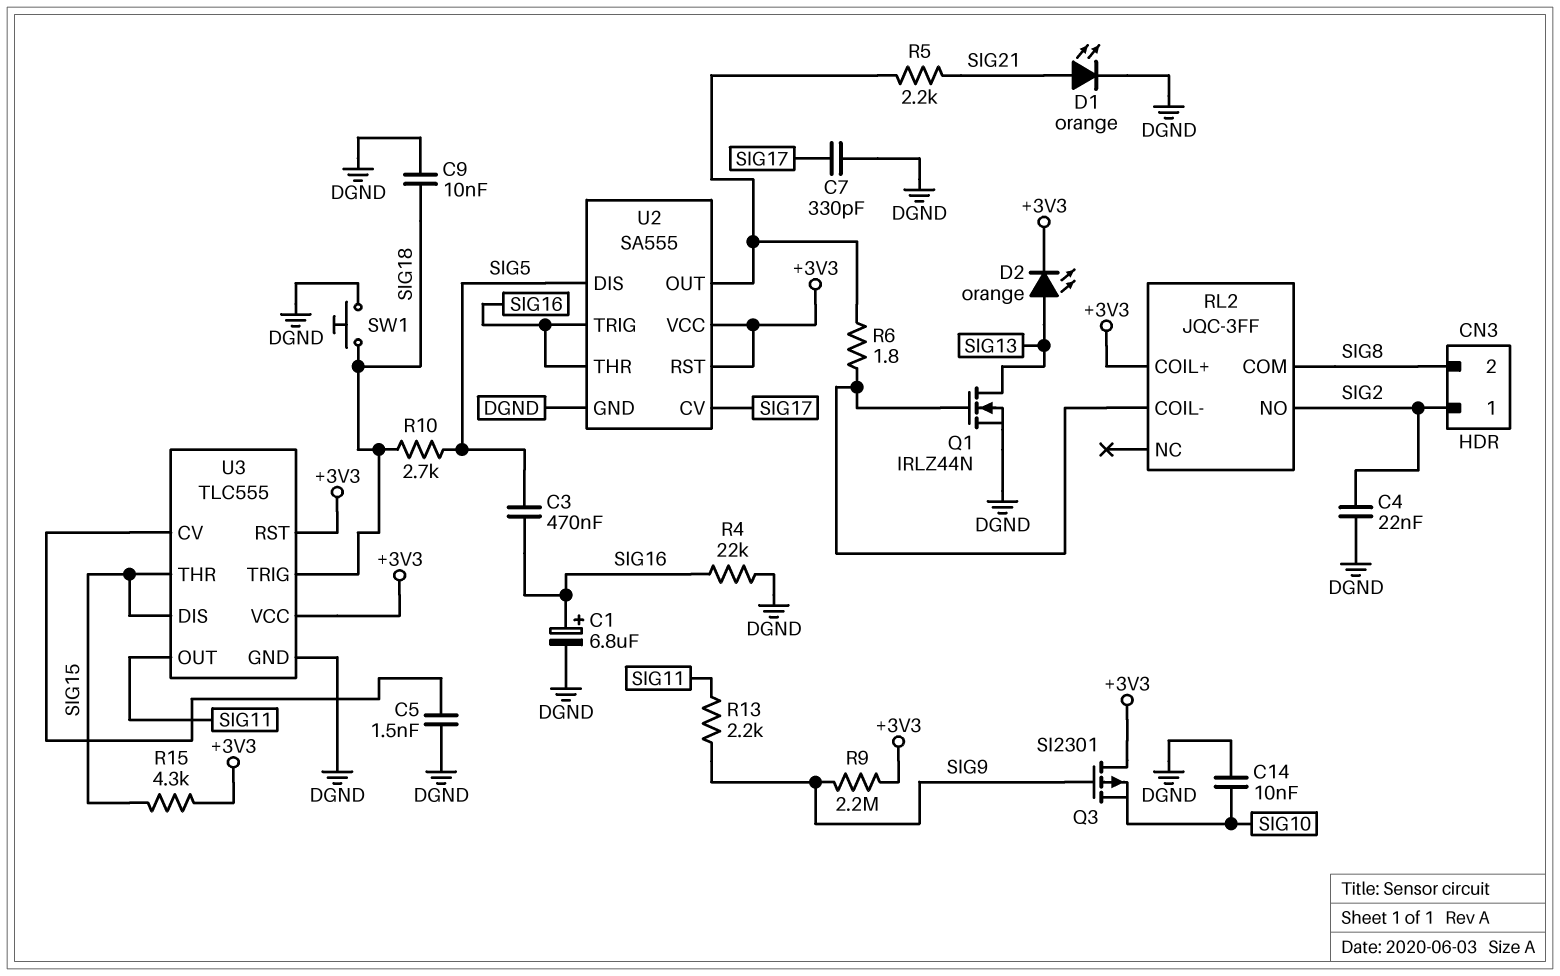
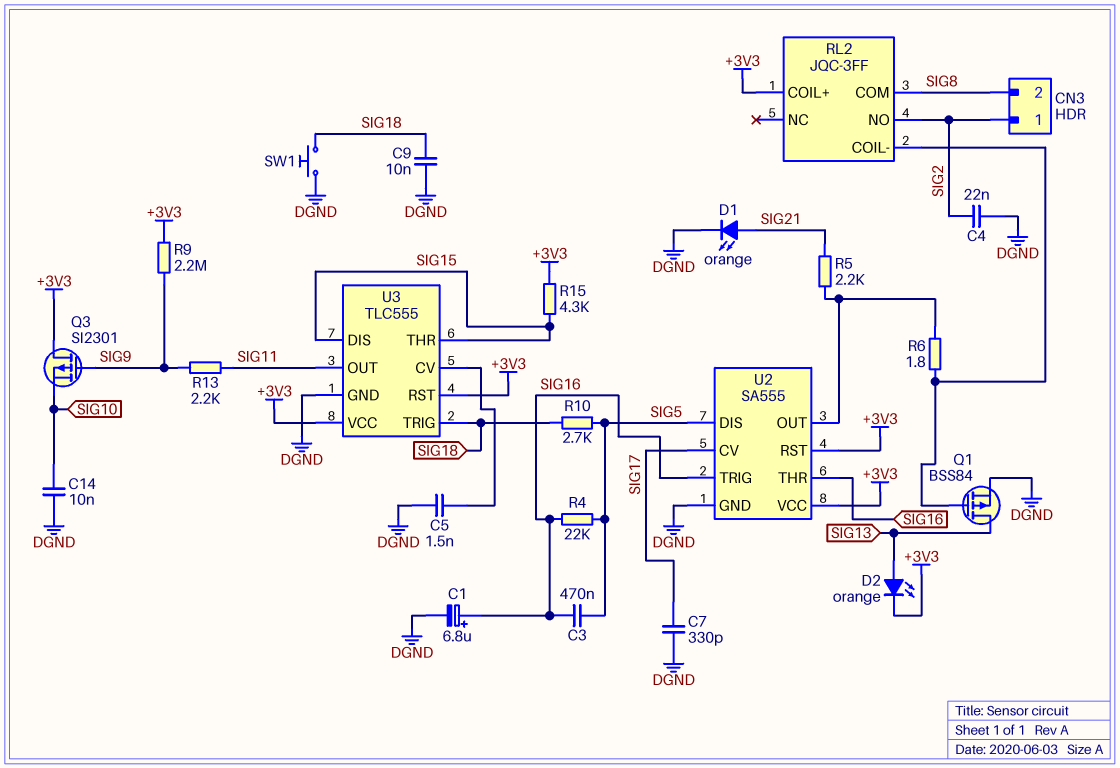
Q1: NMOS IRLZ44N (G RL2/COIL-, D SIG13, S DGND) -> PMOS BSS84 (G RL2/COIL-, D SIG13, S DGND)
R4: 22k (DGND, SIG16) -> 22k (SIG5, SIG16)

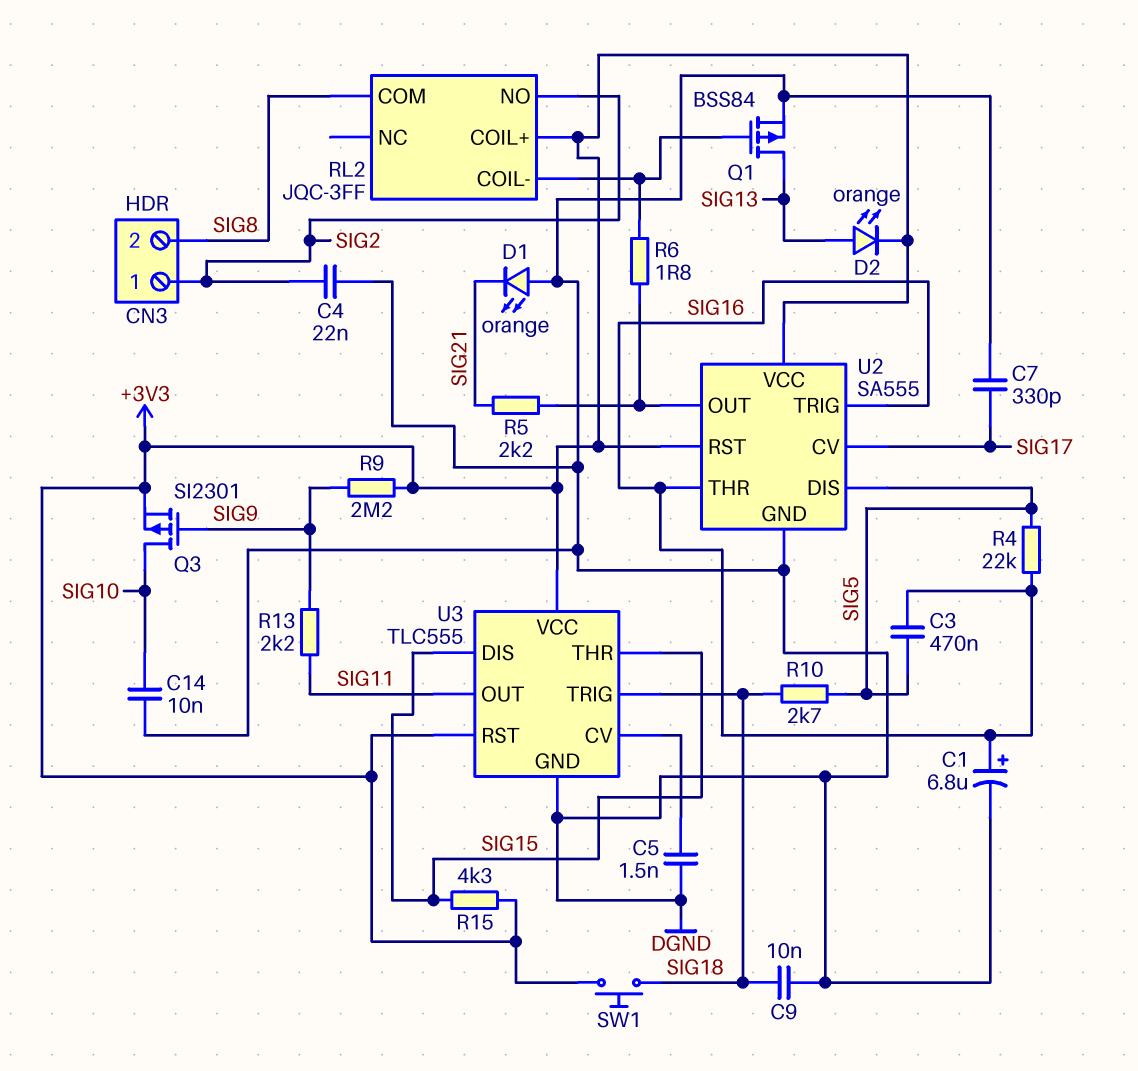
D1: LED orange (A SIG21, K DGND) -> LED orange (A DGND, K SIG21)
Q3: PMOS SI2301 (G SIG9, D +3V3, S SIG10) -> PMOS SI2301 (G SIG9, D SIG10, S +3V3)
SW1: button (DGND, SIG18) -> button (+3V3, SIG18)

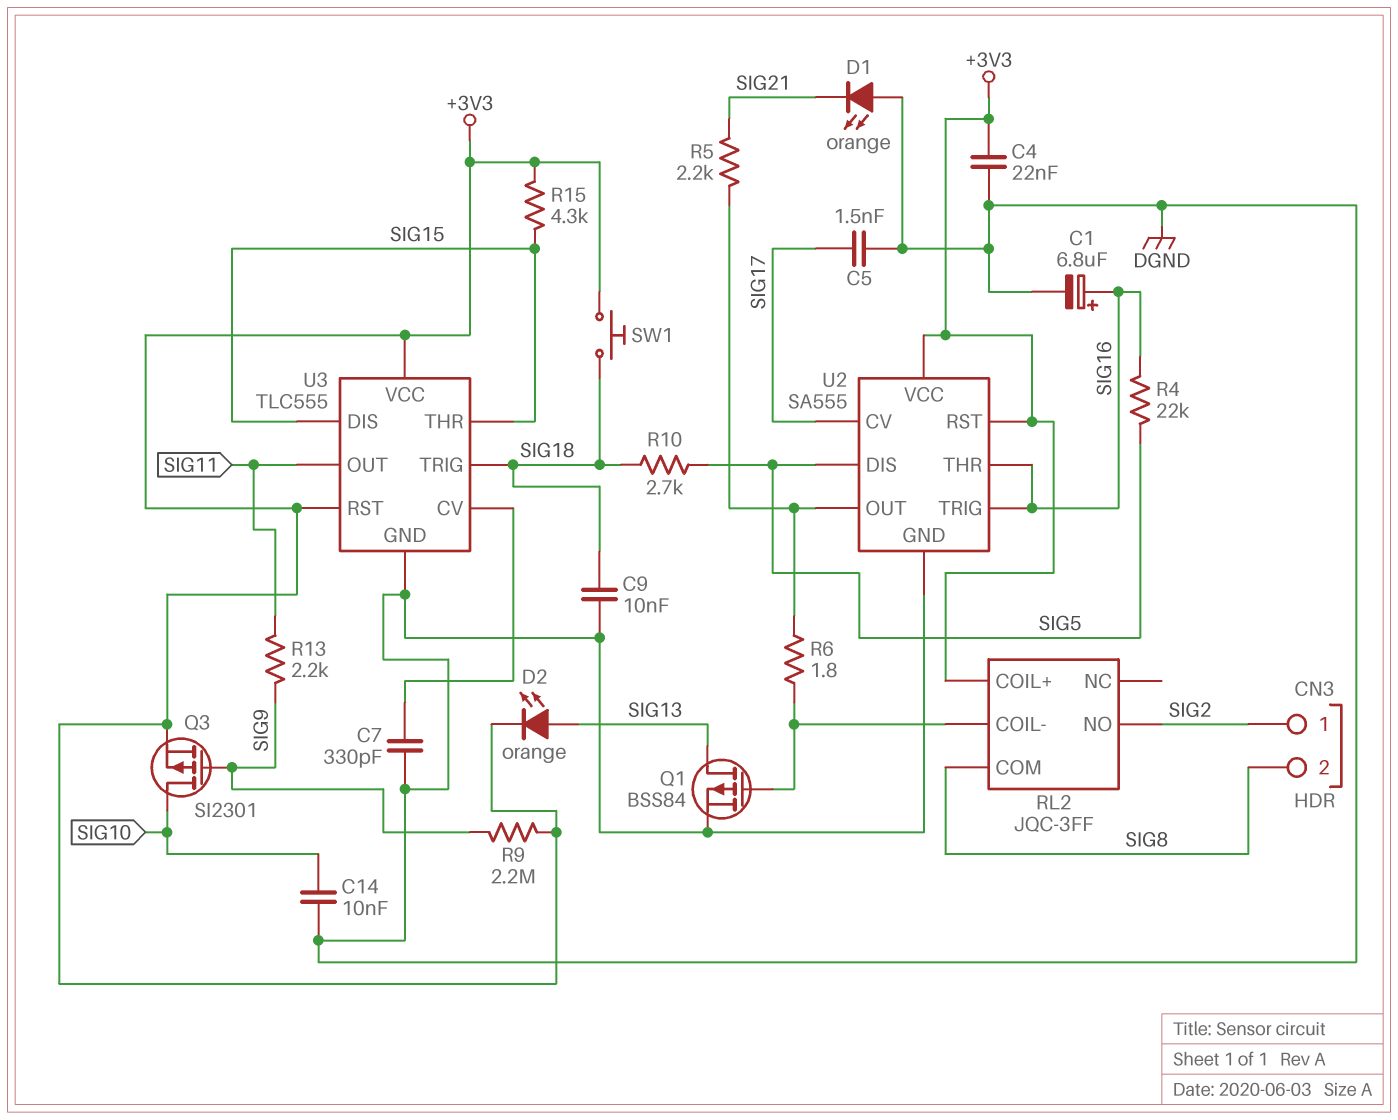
C3: 470nF (SIG5, SIG16) -> none
C4: 22nF (DGND, SIG2) -> 22nF (+3V3, DGND)
C5: 1.5nF (DGND, U3/CV) -> 1.5nF (DGND, SIG17)
C7: 330pF (DGND, SIG17) -> 330pF (DGND, U3/CV)

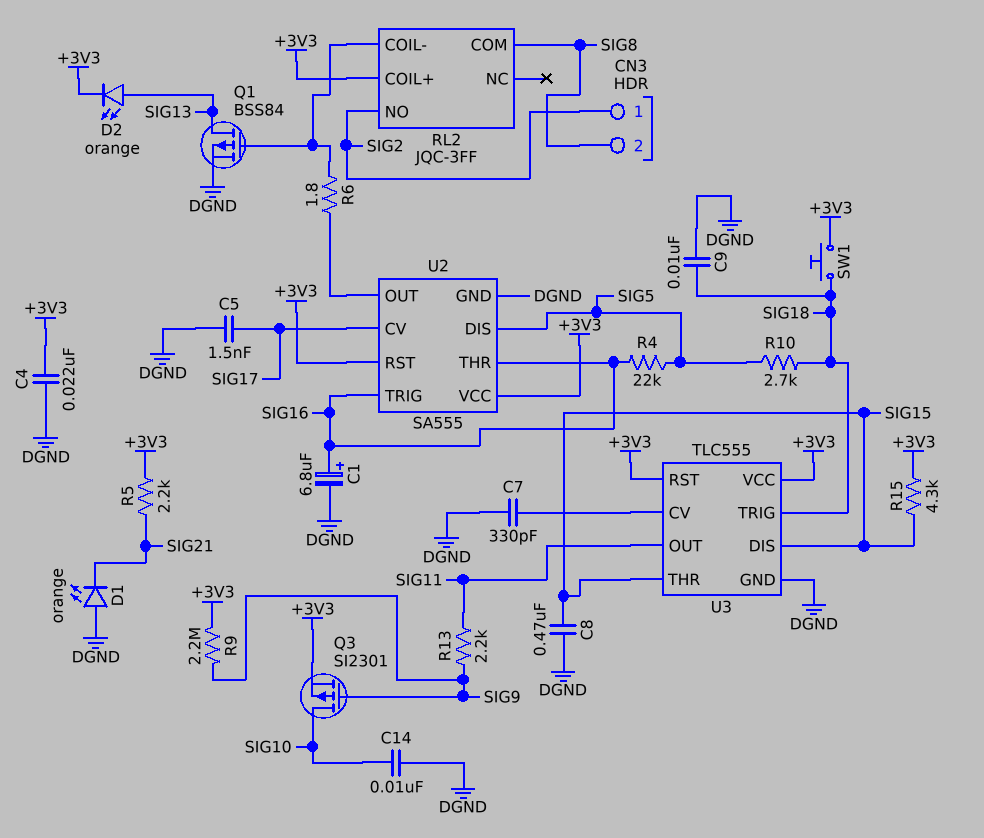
C8: none -> 470nF (DGND, SIG15)
R5: 2.2k (SIG21, U2/OUT) -> 2.2k (+3V3, SIG21)

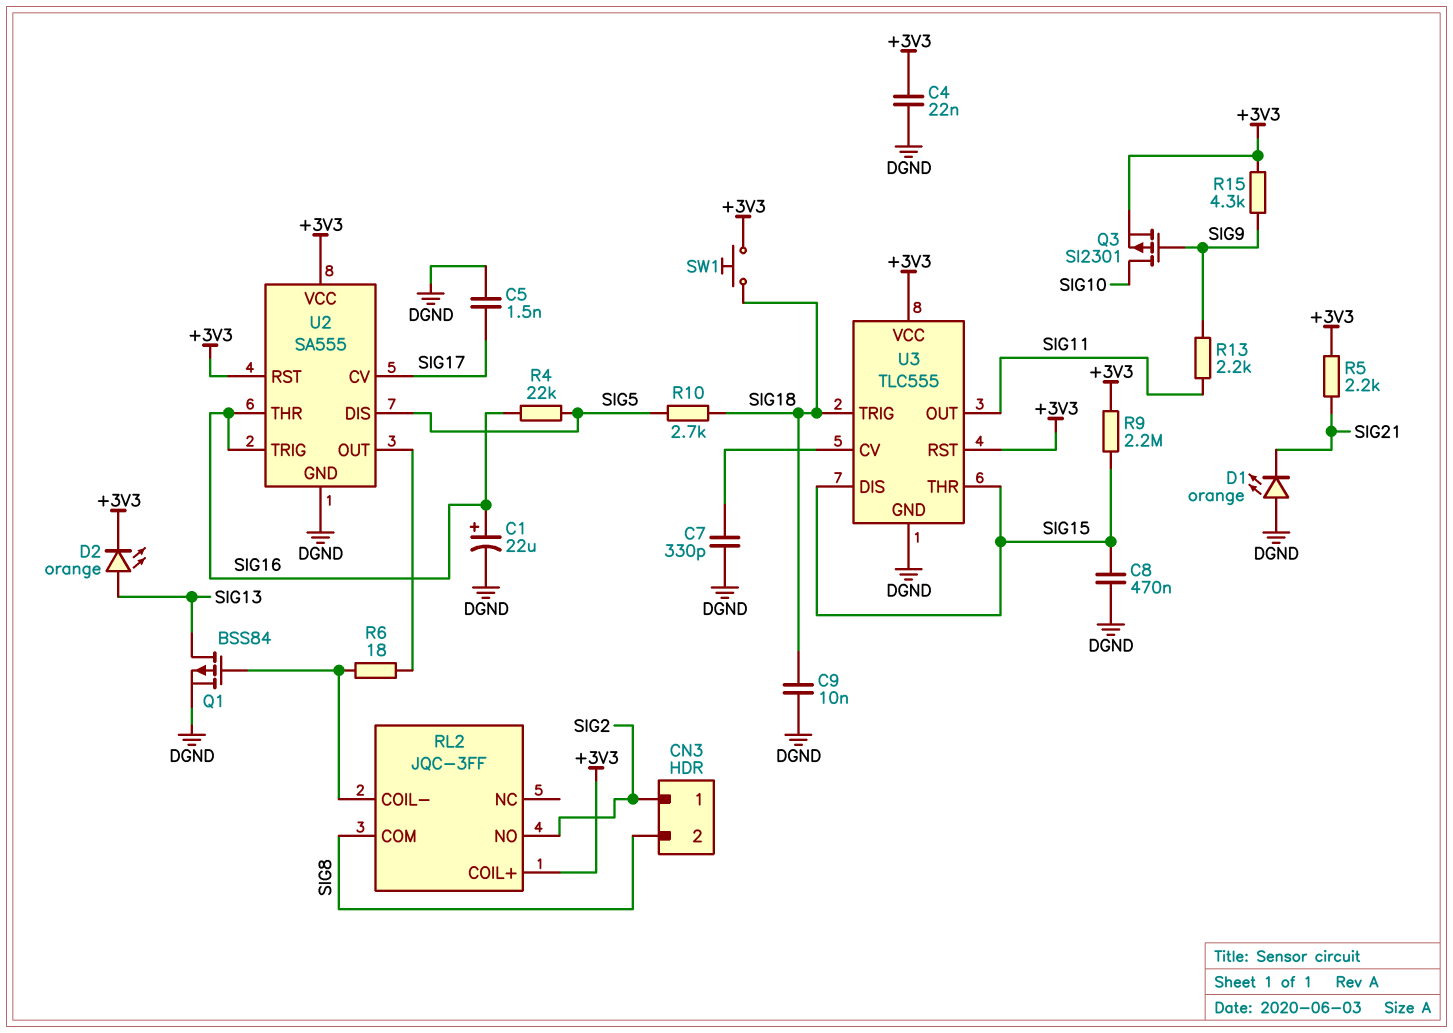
C1: 6.8uF (plus SIG16, minus DGND) -> 22uF (plus SIG16, minus DGND)
C14: 10nF (DGND, SIG10) -> none
R6: 1.8 (RL2/COIL-, U2/OUT) -> 18 (RL2/COIL-, U2/OUT)
R9: 2.2M (+3V3, SIG9) -> 2.2M (+3V3, SIG15)
R15: 4.3k (+3V3, SIG15) -> 4.3k (+3V3, SIG9)

